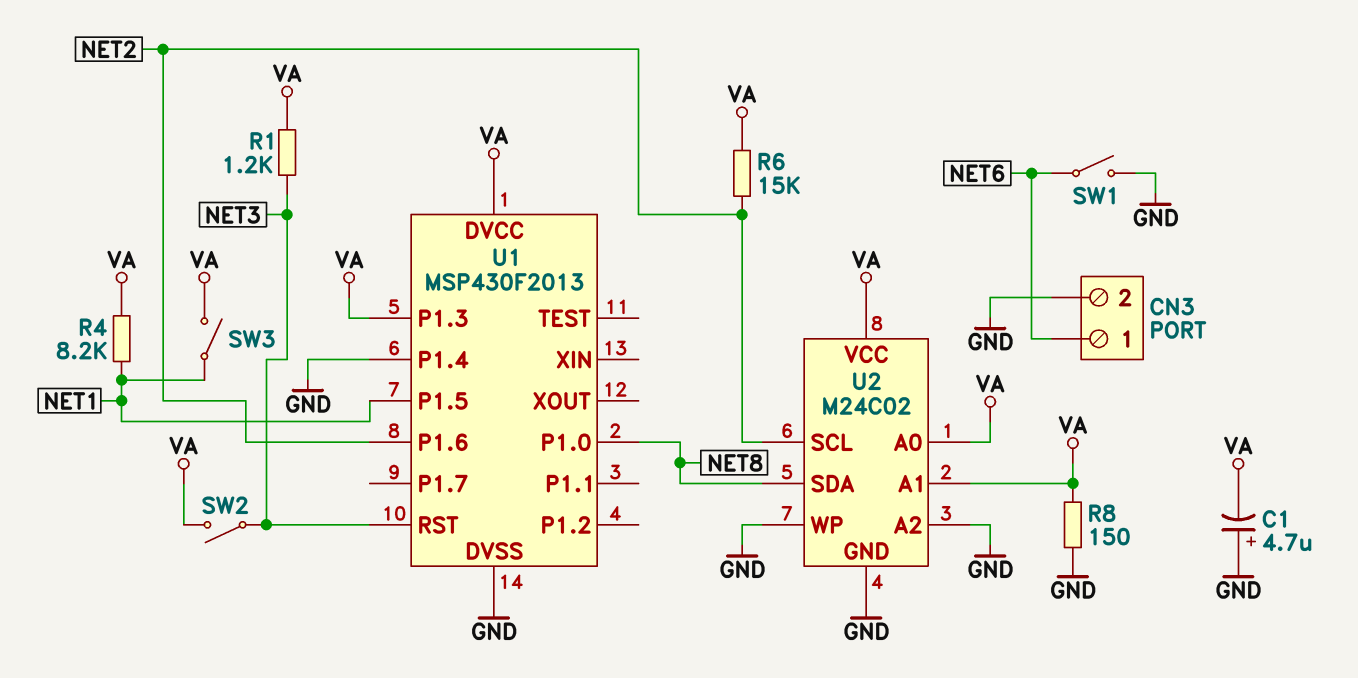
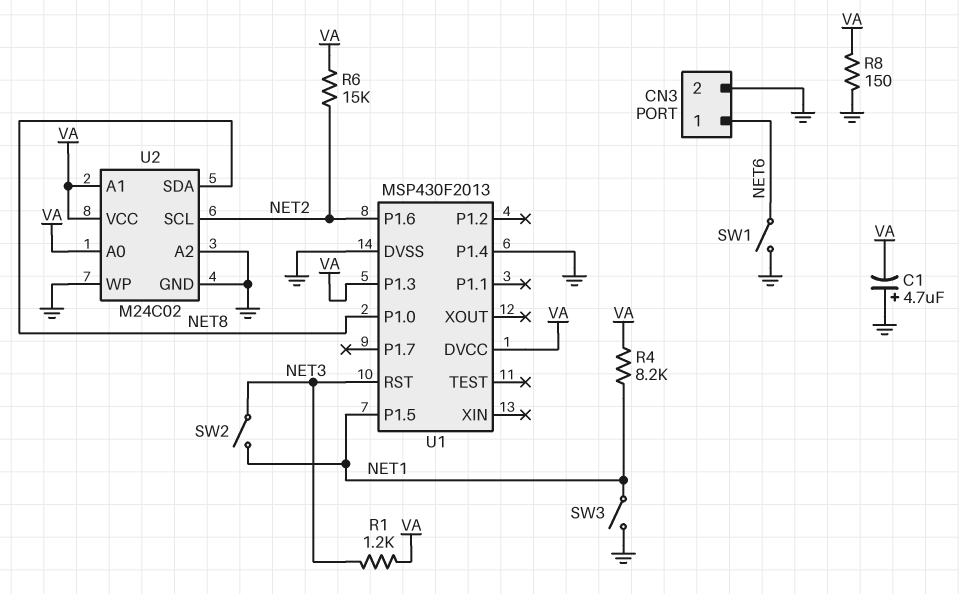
SW2: switch (NET3, VA) -> switch (NET1, NET3)
SW3: switch (NET1, VA) -> switch (GND, NET1)

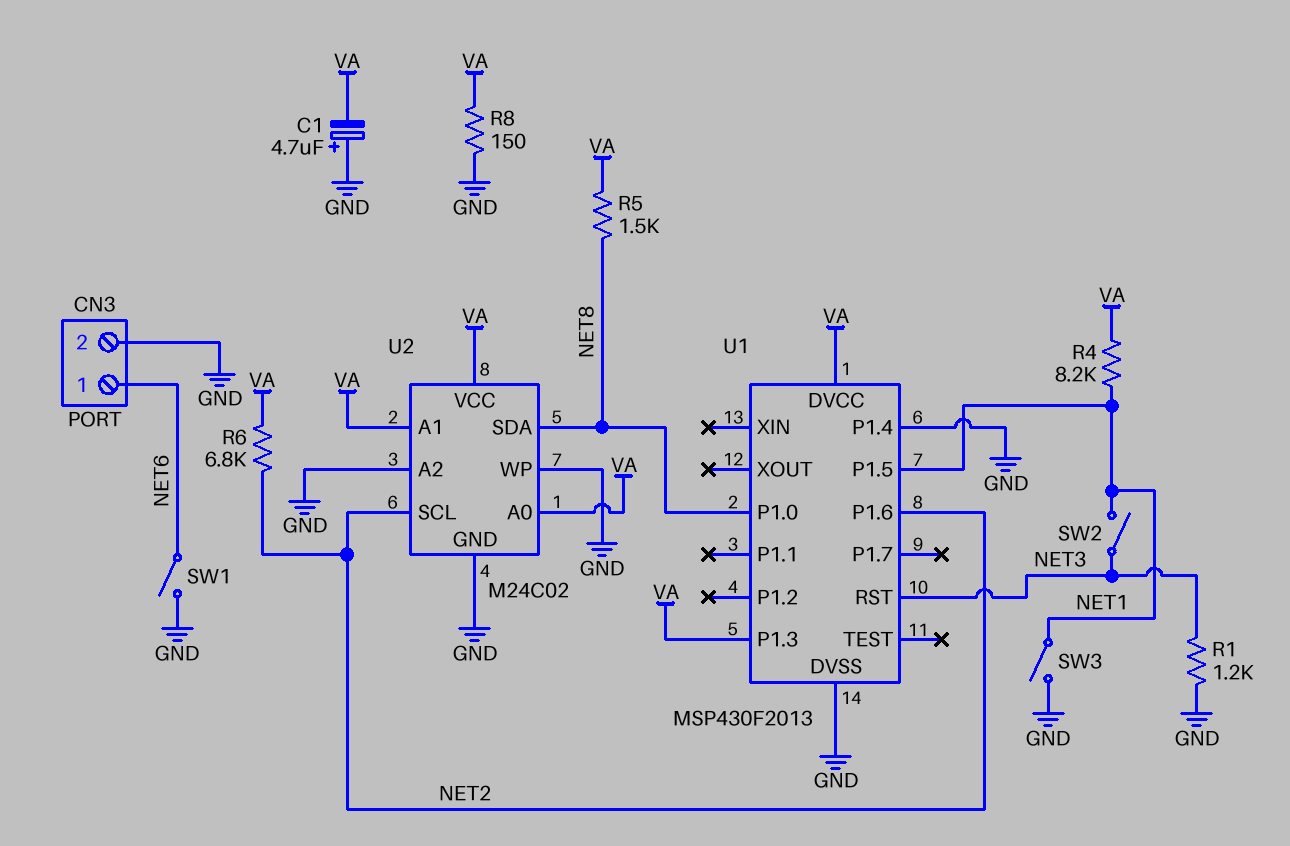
R1: 1.2k (NET3, VA) -> 1.2k (GND, NET3)
R5: none -> 1.5k (NET8, VA)
R6: 15k (NET2, VA) -> 6.8k (NET2, VA)

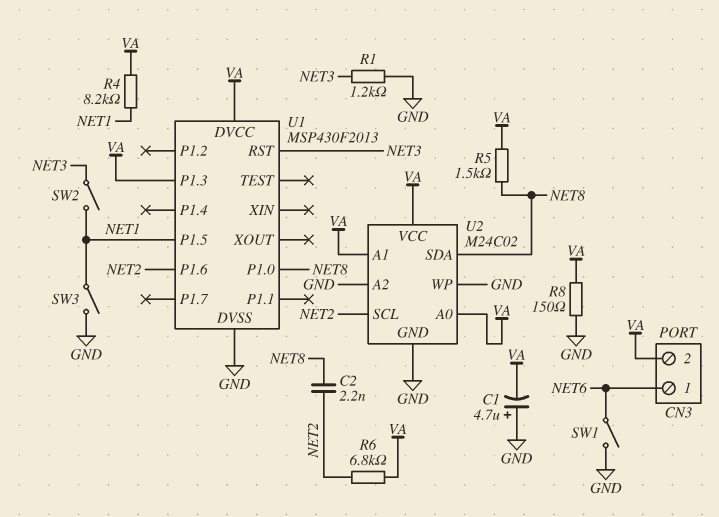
C2: none -> 2.2nF (NET2, NET8)
CN3 pin 2: GND -> VA
U1 pin P1.4: GND -> none

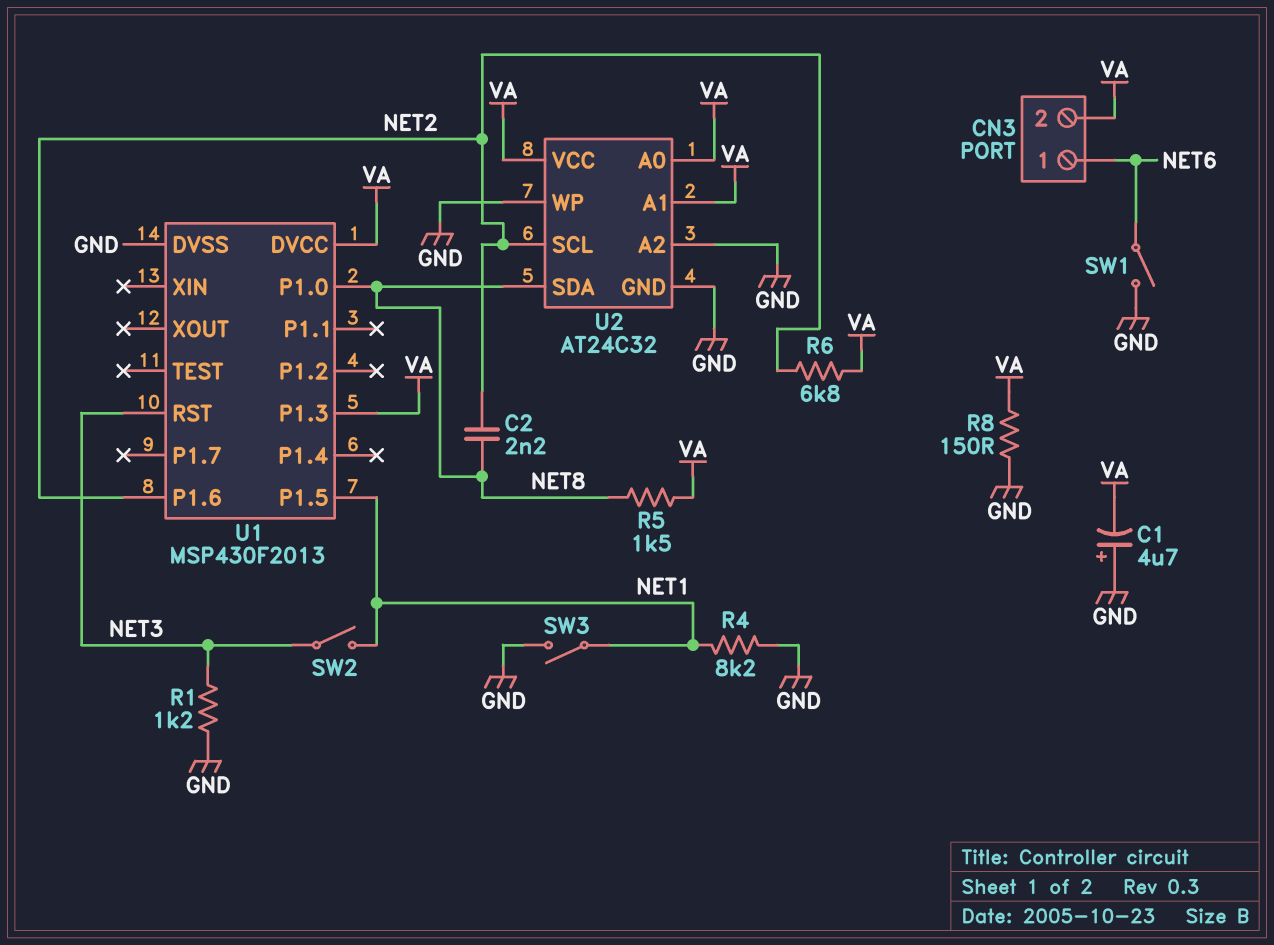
R4: 8.2k (NET1, VA) -> 8.2k (GND, NET1)
U2: M24C02 -> AT24C32

